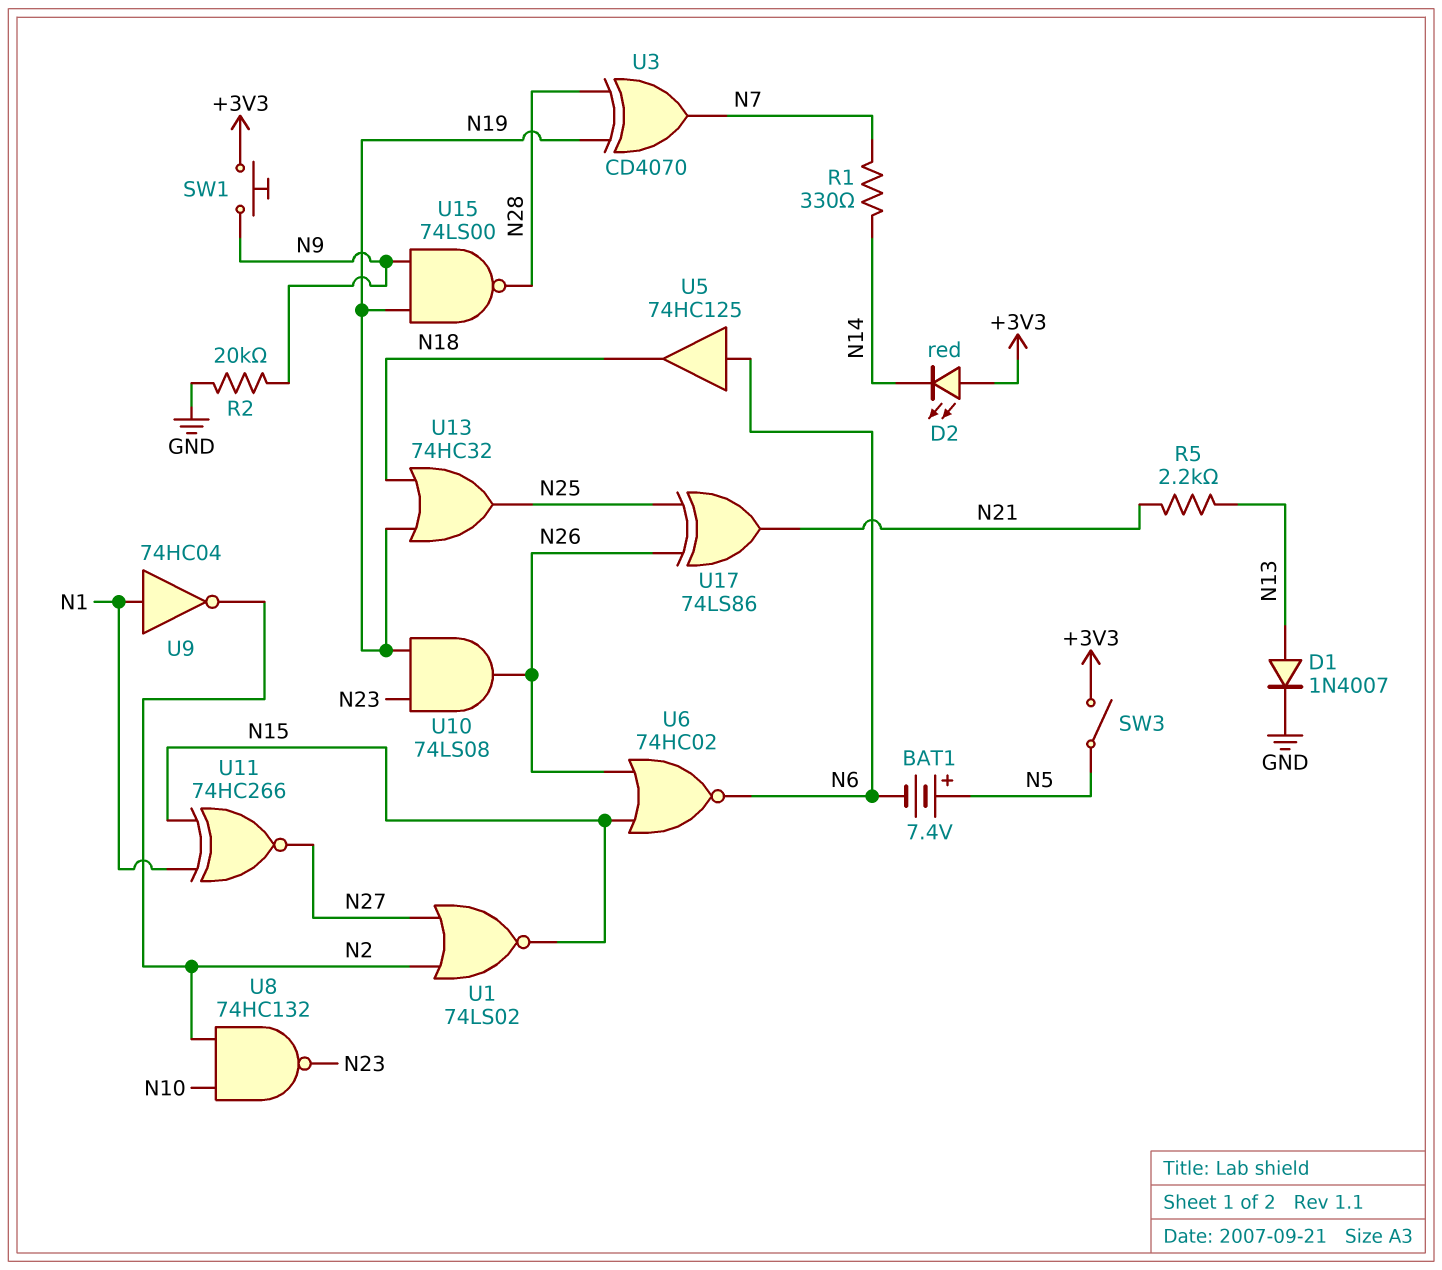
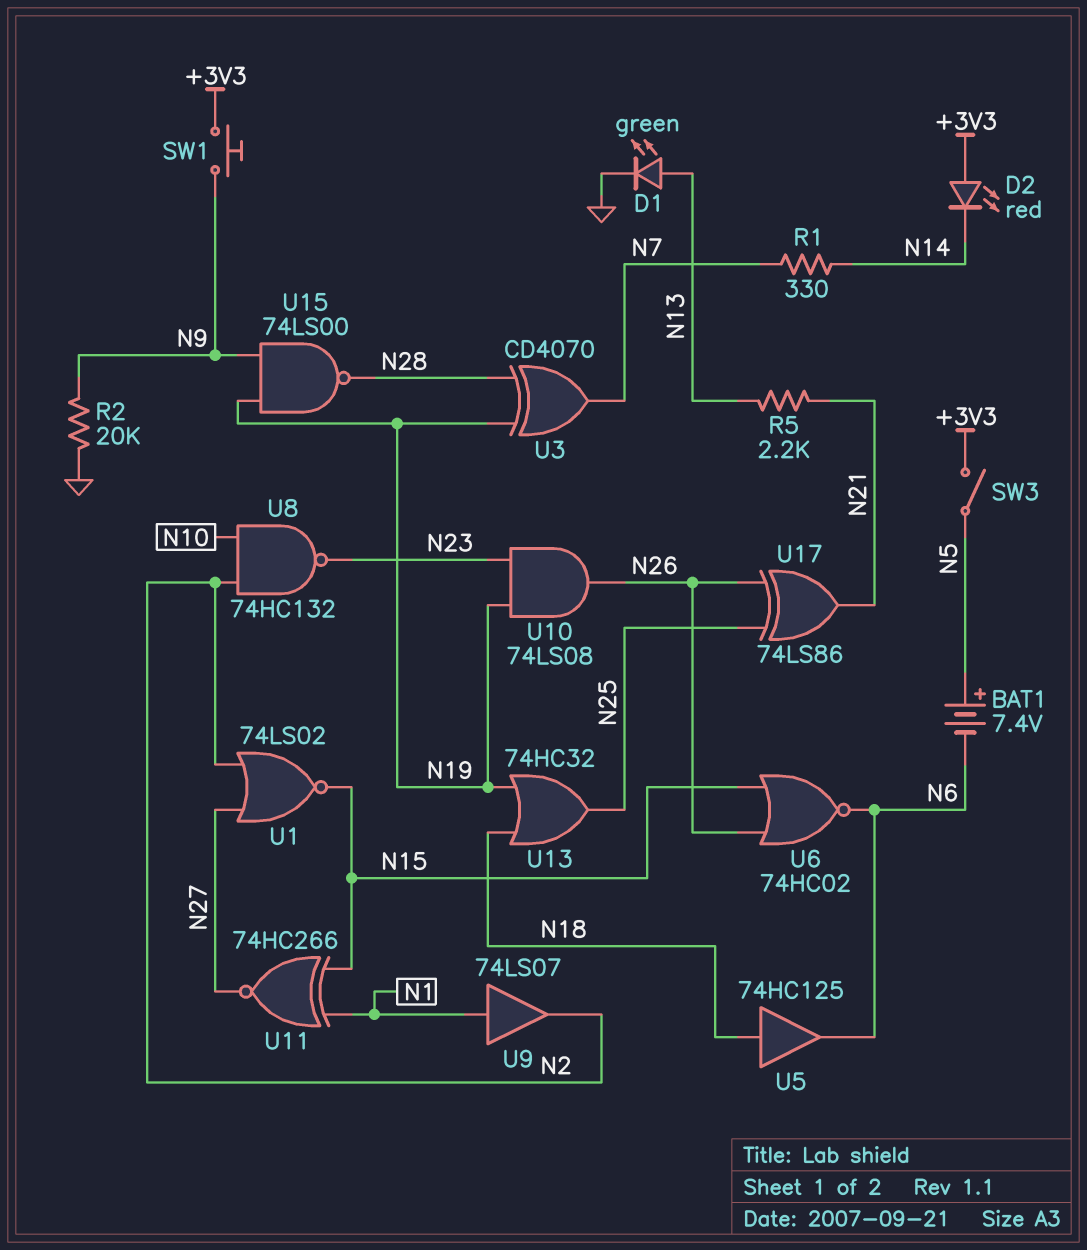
D1: diode 1N4007 (A N13, K GND) -> LED green (A N13, K GND)
U5: buffer 74HC125 (in N6, out N18) -> buffer 74HC125 (in N18, out N6)
U9: NOT 74HC04 (in N1, out N2) -> buffer 74LS07 (in N1, out N2)

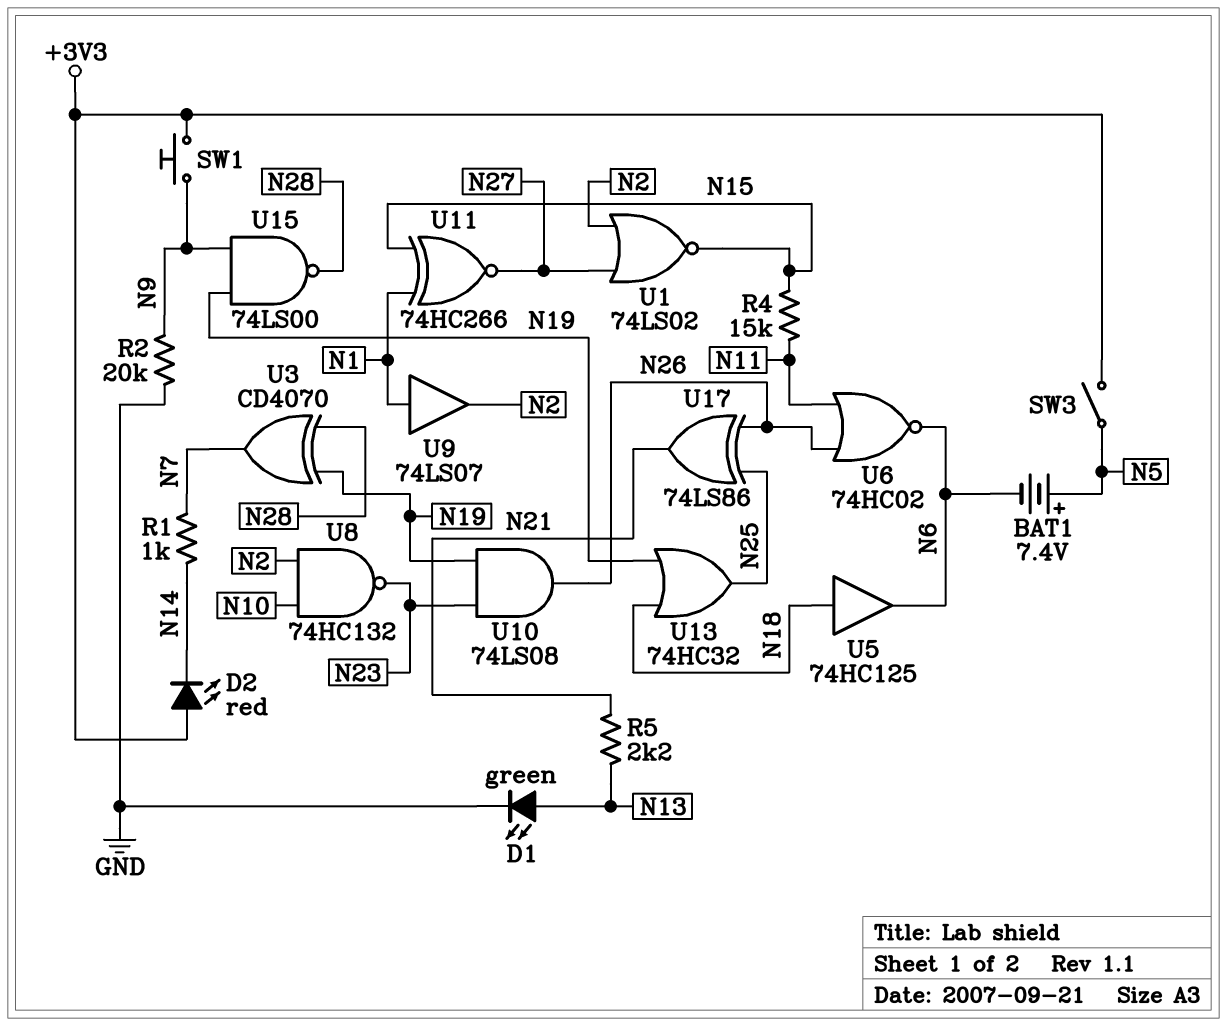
R1: 330 (N7, N14) -> 1k (N7, N14)
R4: none -> 15k (N11, N15)
U6: NOR 74HC02 (in N15, in N26, out N6) -> NOR 74HC02 (in N11, in N26, out N6)

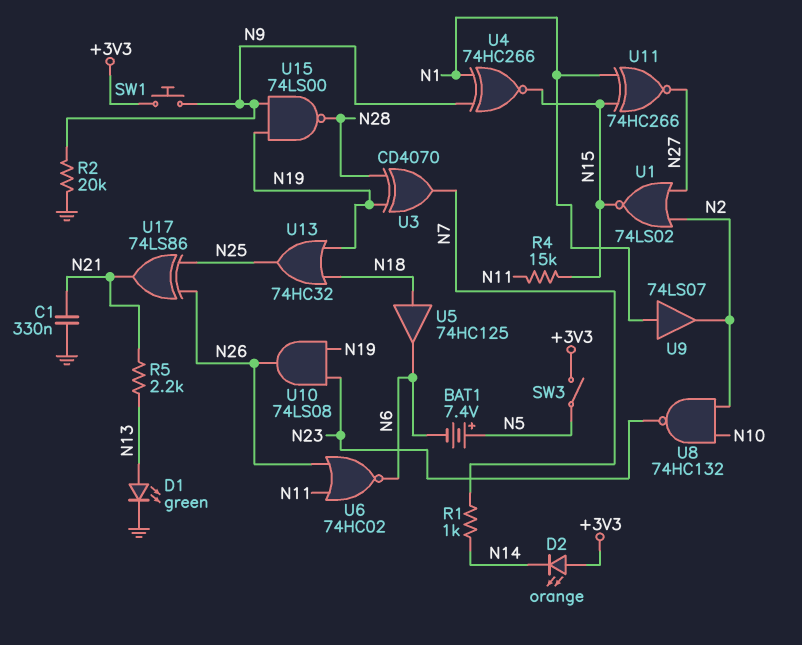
C1: none -> 330nF (GND, N21)
D2: LED red (A +3V3, K N14) -> LED orange (A +3V3, K N14)
U4: none -> XNOR 74HC266 (in N1, in N9, out N15)

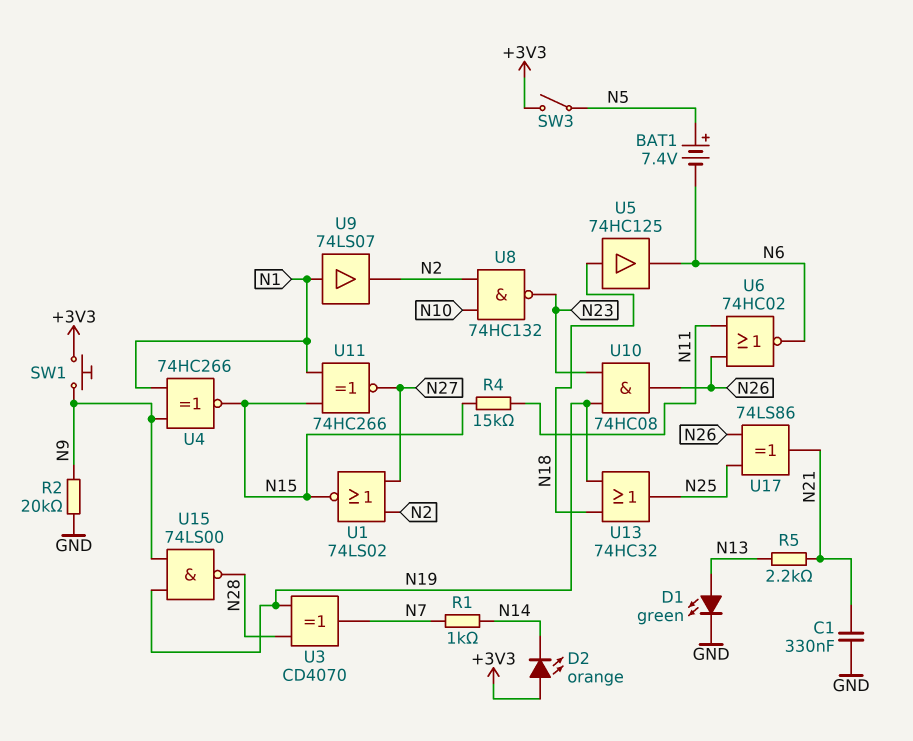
U10: AND 74LS08 (in N19, in N23, out N26) -> AND 74HC08 (in N19, in N23, out N26)

